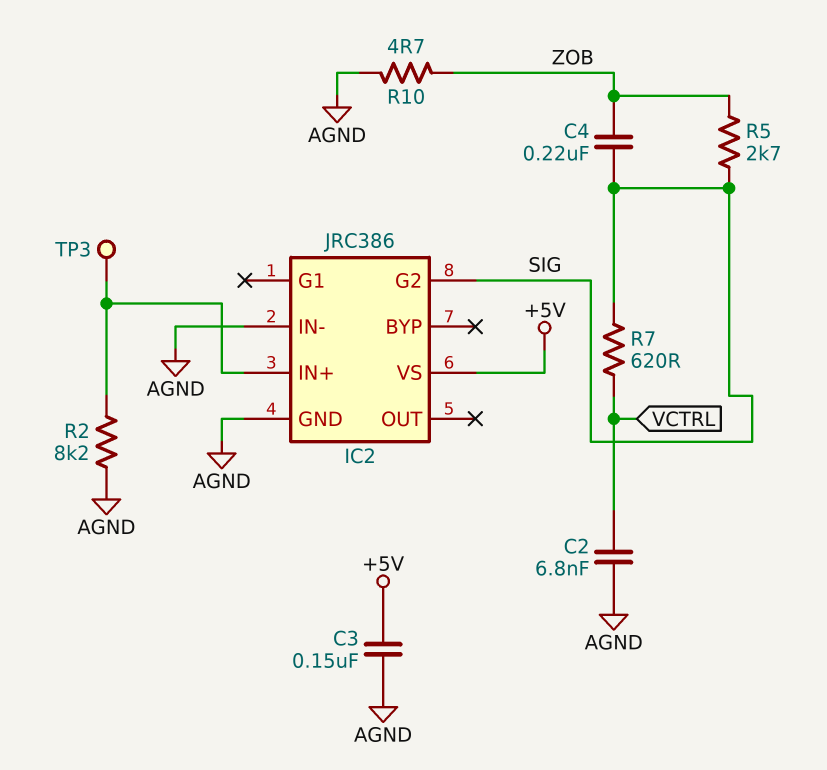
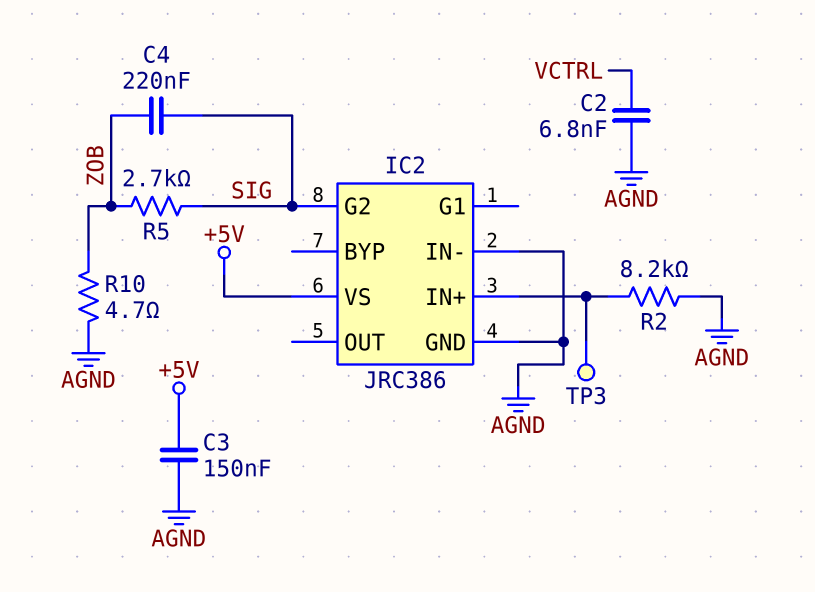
R7: 620 (SIG, VCTRL) -> none

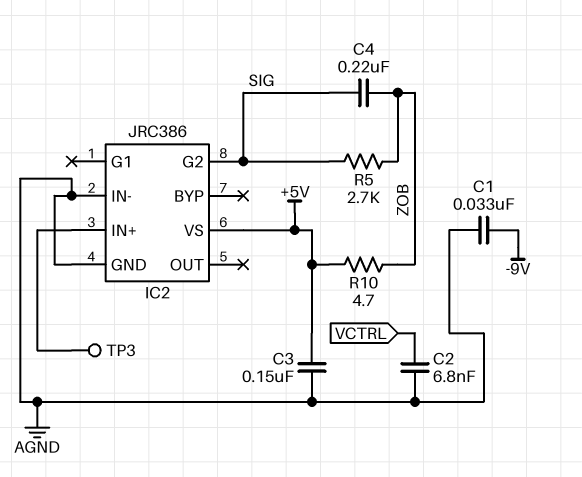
C1: none -> 33nF (-9V, AGND)
R2: 8.2k (AGND, IC2/IN+) -> none
R10: 4.7 (AGND, ZOB) -> 4.7 (+5V, ZOB)

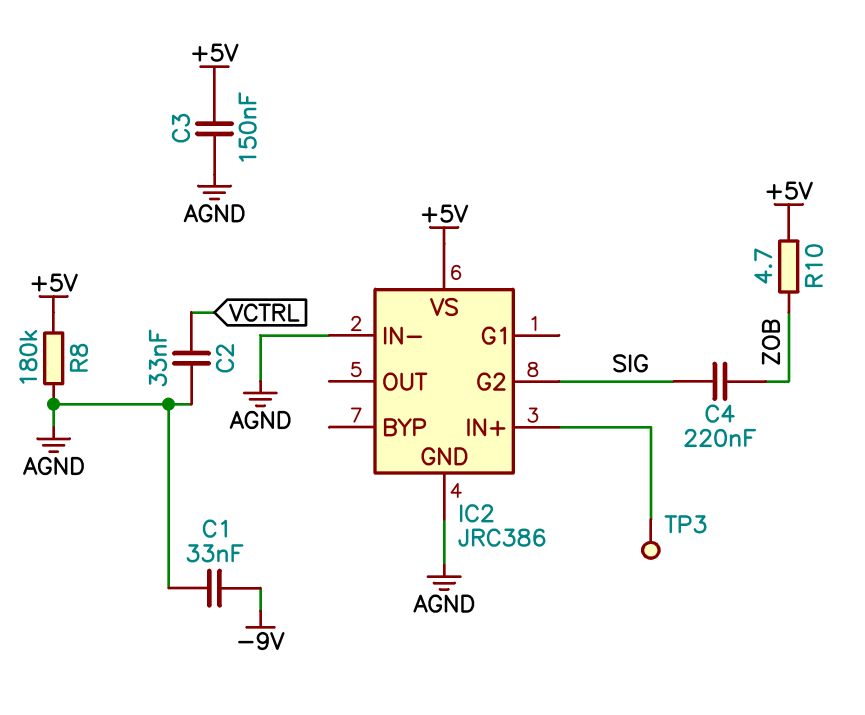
C2: 6.8nF (AGND, VCTRL) -> 33nF (AGND, VCTRL)
R5: 2.7k (SIG, ZOB) -> none
R8: none -> 180k (+5V, AGND)

